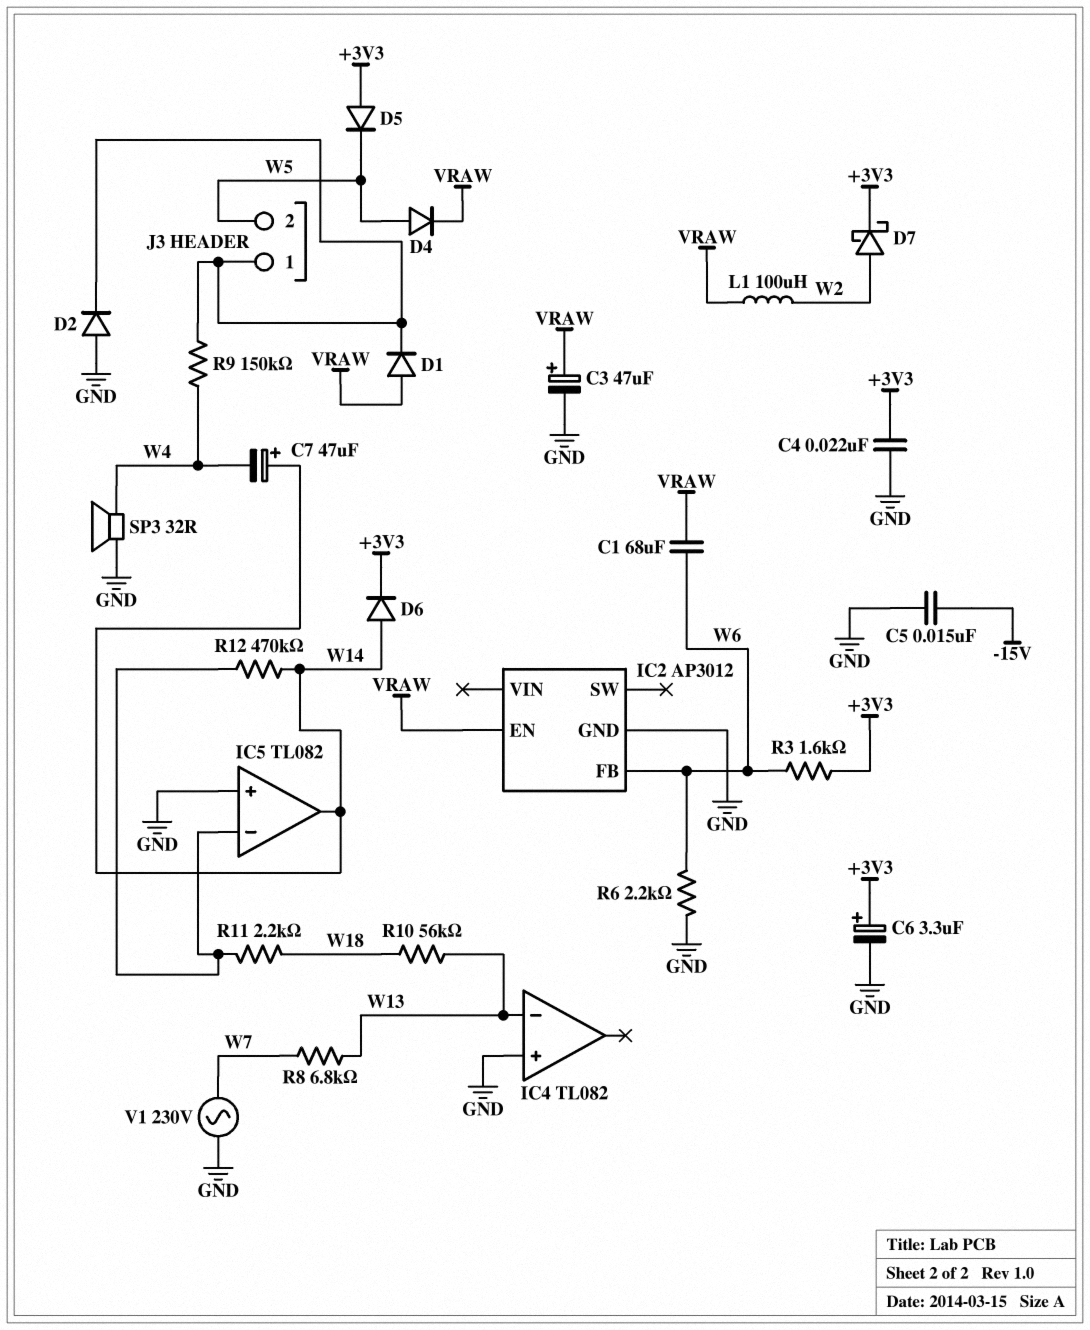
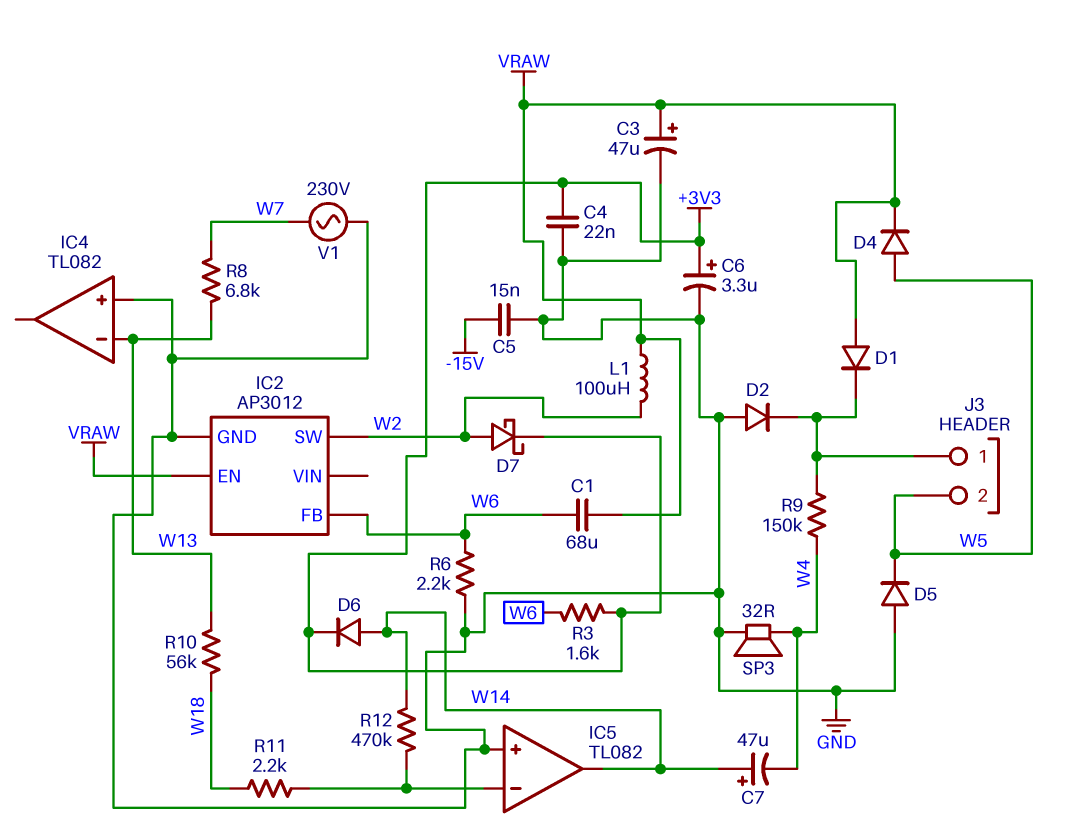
D5: diode (A +3V3, K W5) -> diode (A GND, K W5)
IC2 pin SW: none -> W2

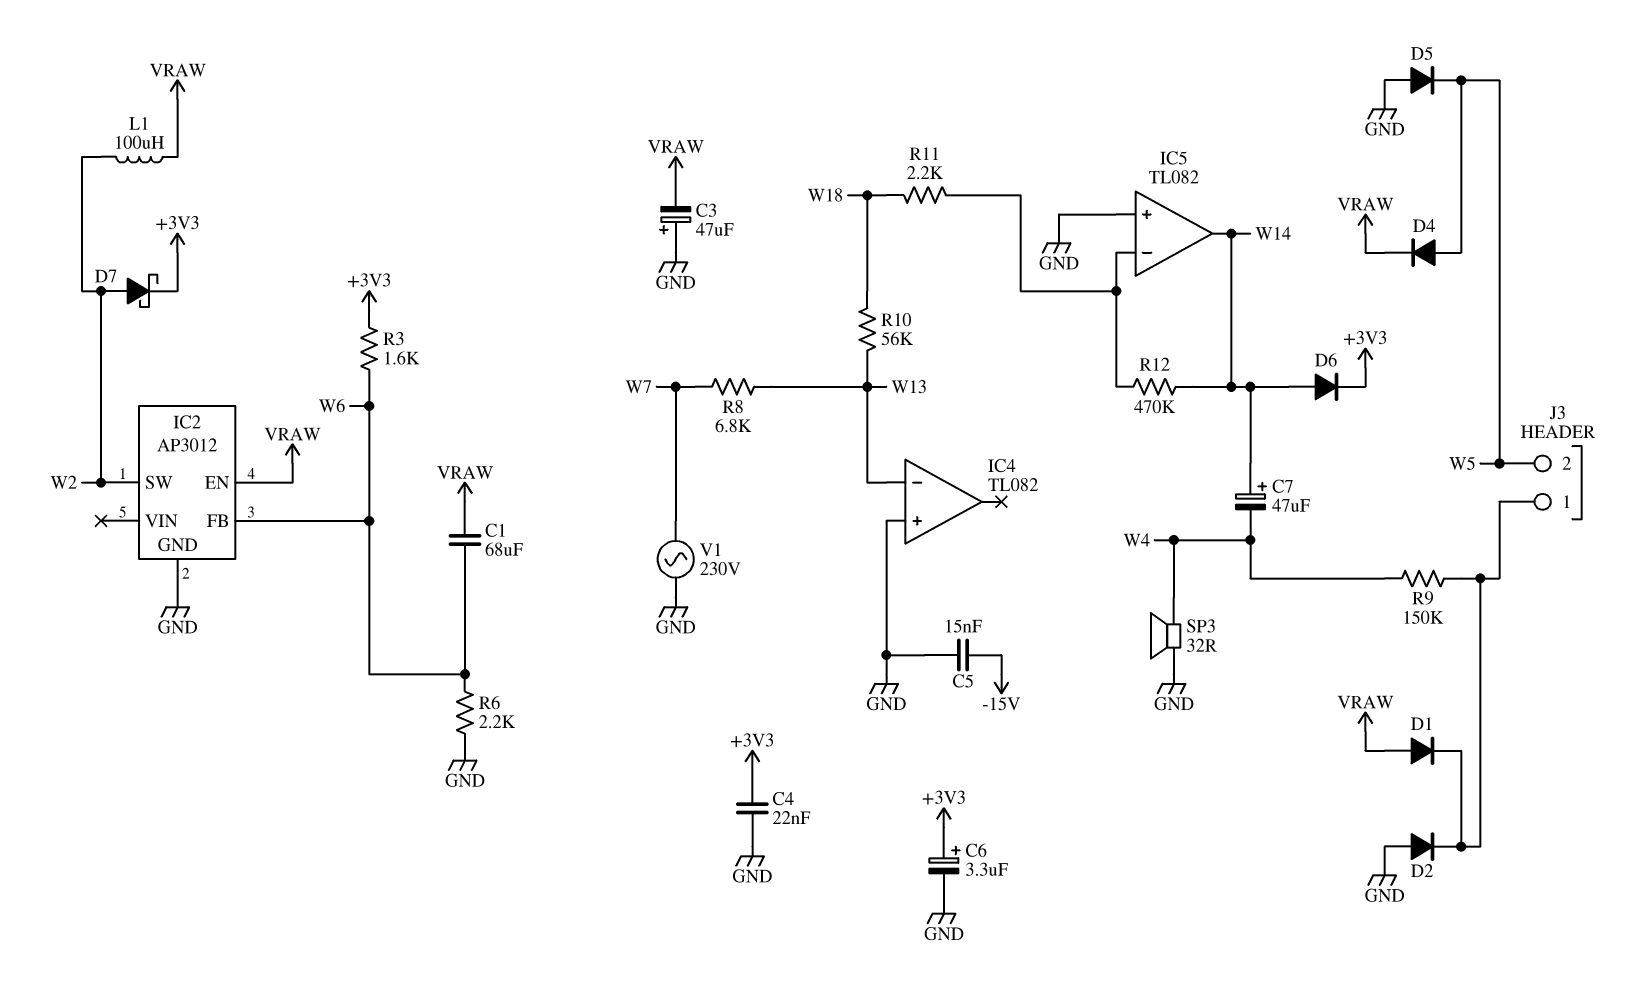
C3: 47uF (plus VRAW, minus GND) -> 47uF (plus GND, minus VRAW)

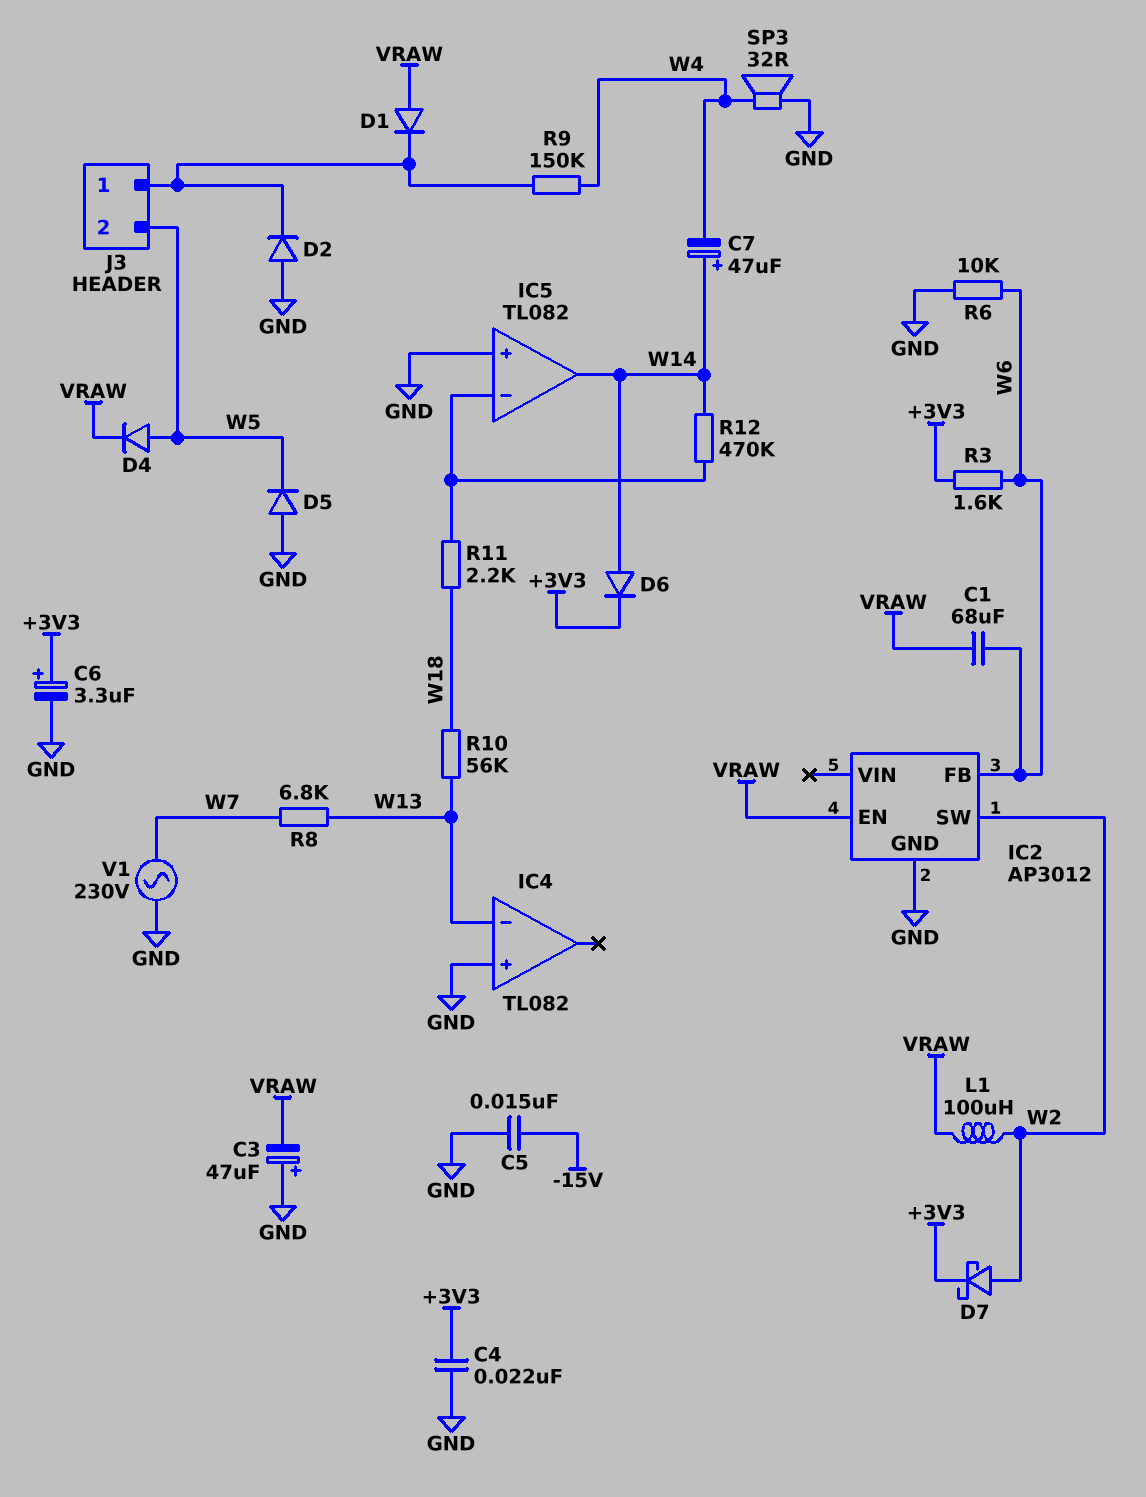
R6: 2.2k (GND, W6) -> 10k (GND, W6)

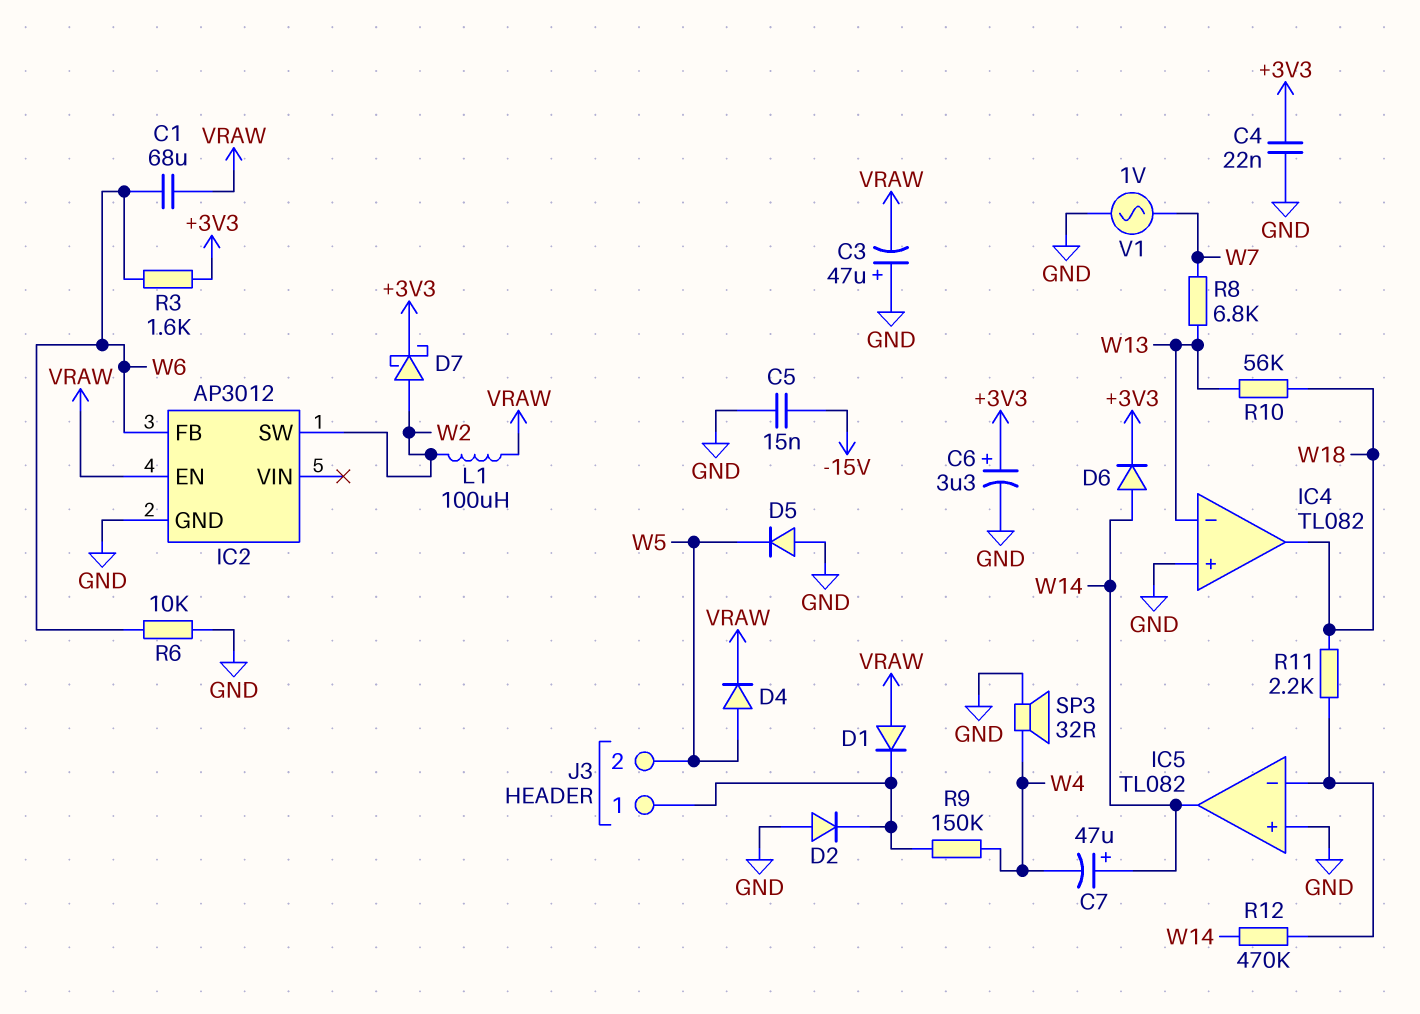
IC4 pin out: none -> W18
V1: AC 230V (GND, W7) -> AC 1V (GND, W7)

